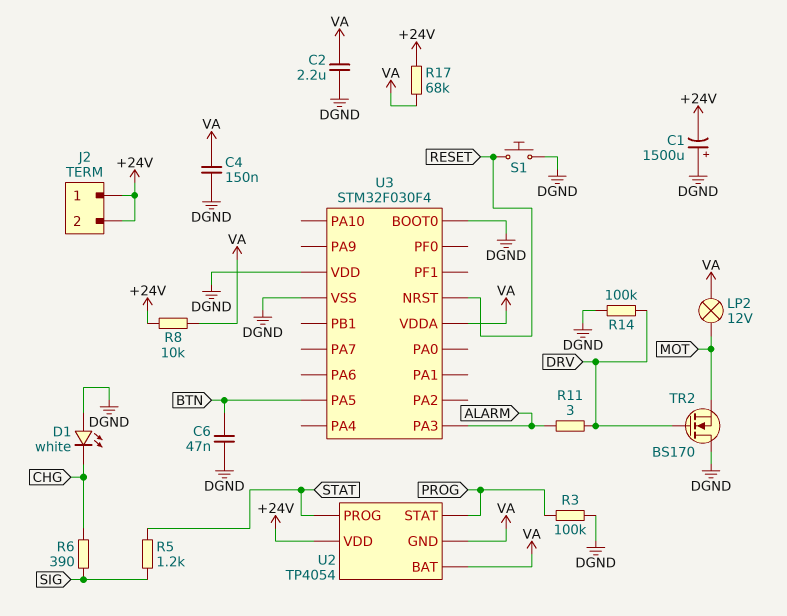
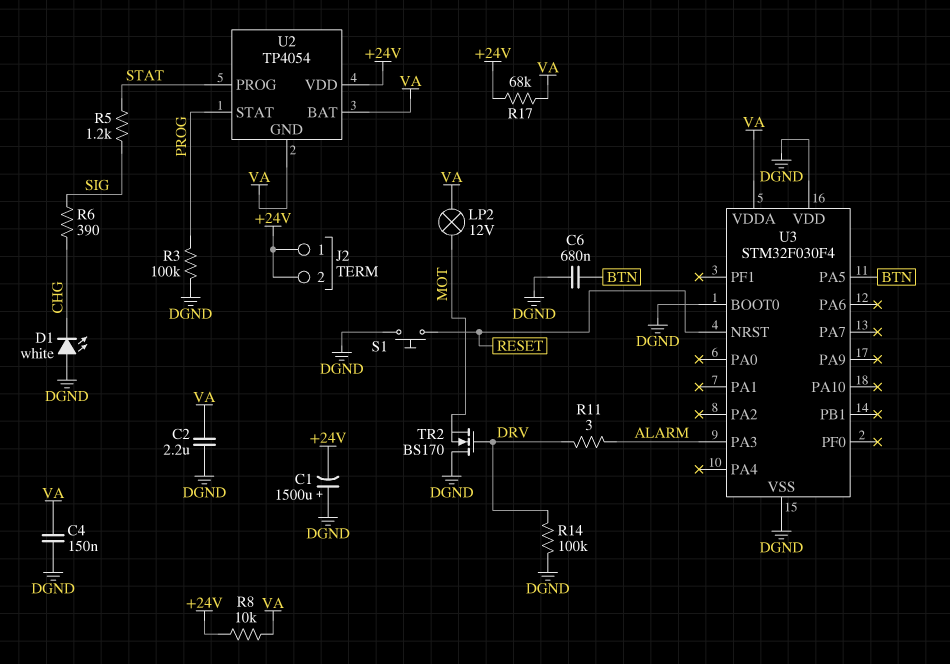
C6: 47nF (BTN, DGND) -> 680nF (BTN, DGND)

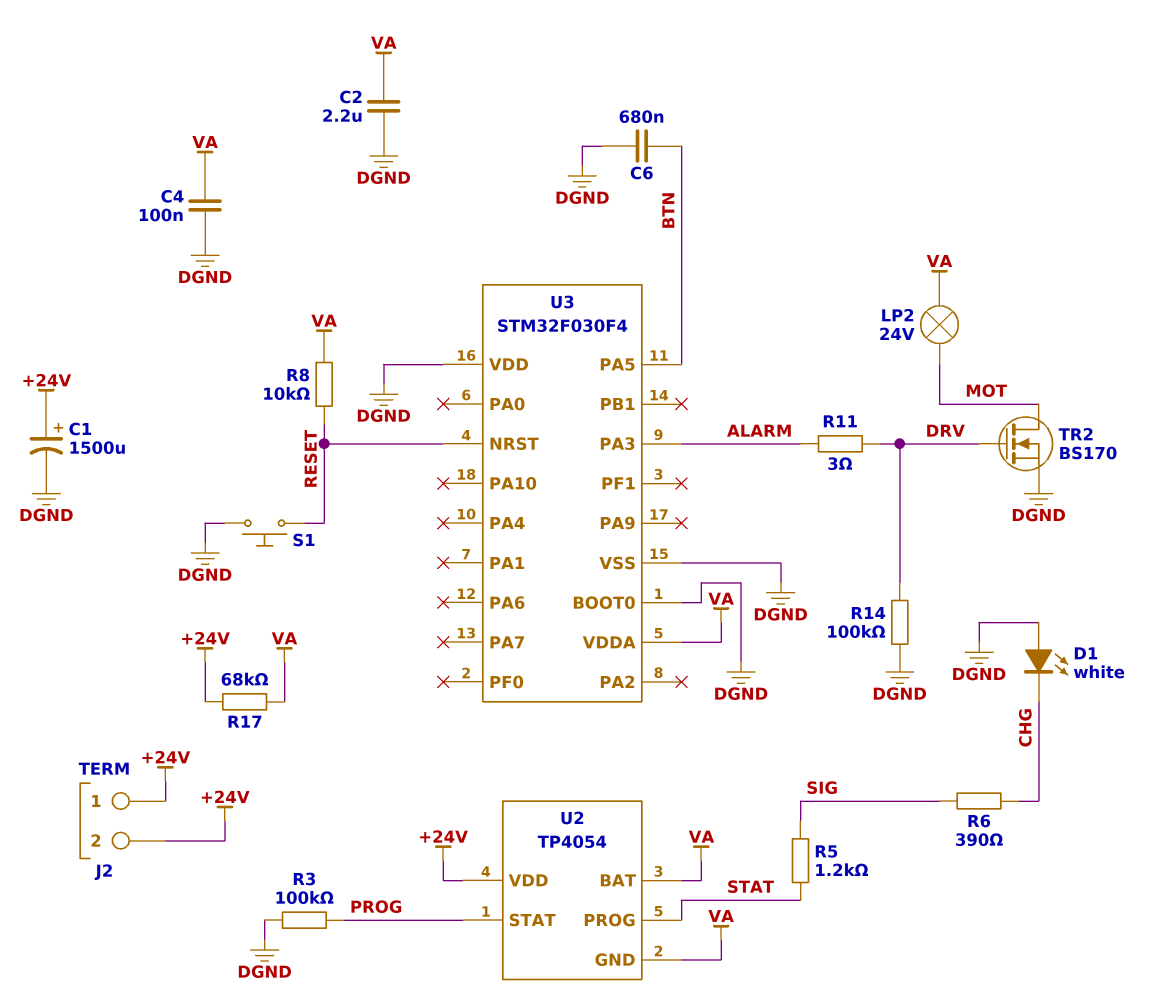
C1: 1500uF (plus DGND, minus +24V) -> 1500uF (plus +24V, minus DGND)
C4: 150nF (DGND, VA) -> 100nF (DGND, VA)
LP2: lamp 12V (MOT, VA) -> lamp 24V (MOT, VA)
R8: 10k (+24V, VA) -> 10k (RESET, VA)
TR2: NMOS BS170 (G DRV, D DGND, S MOT) -> NMOS BS170 (G DRV, D MOT, S DGND)

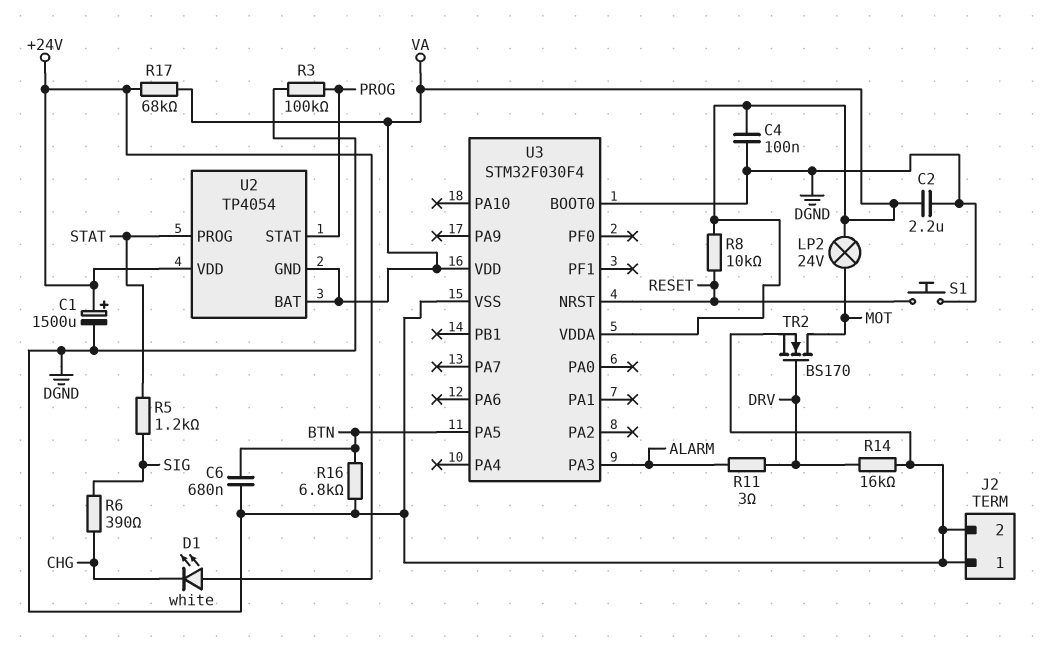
D1: LED white (A DGND, K CHG) -> LED white (A +24V, K CHG)
J2 pin 1: +24V -> DGND
J2 pin 2: +24V -> DGND
R14: 100k (DGND, DRV) -> 16k (DGND, DRV)
R16: none -> 6.8k (BTN, DGND)
U3 pin VDD: DGND -> VA

